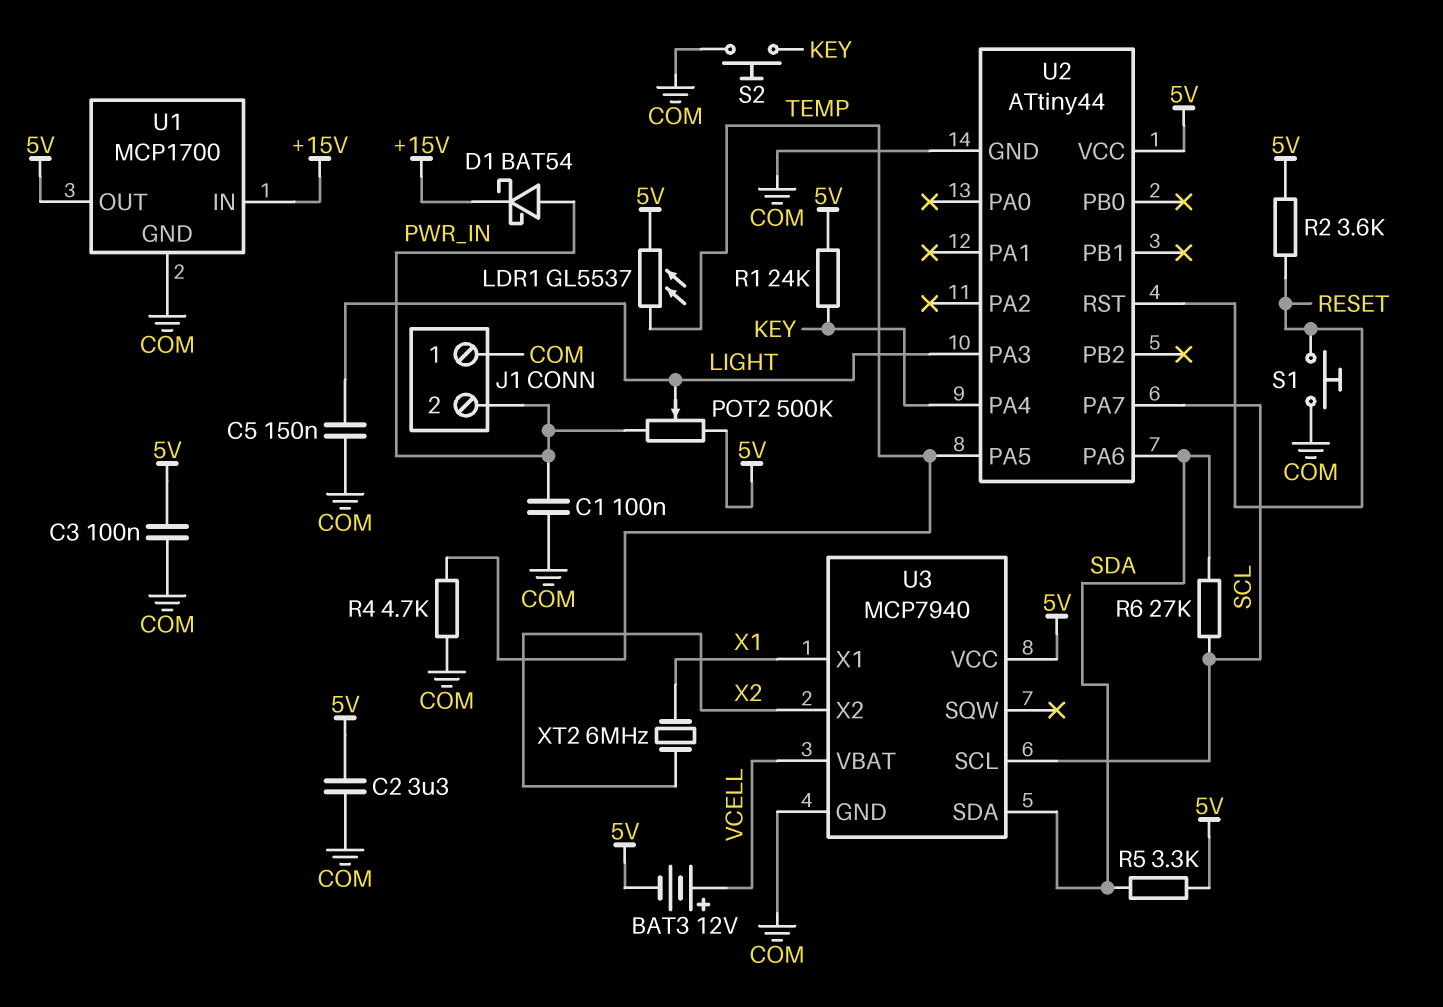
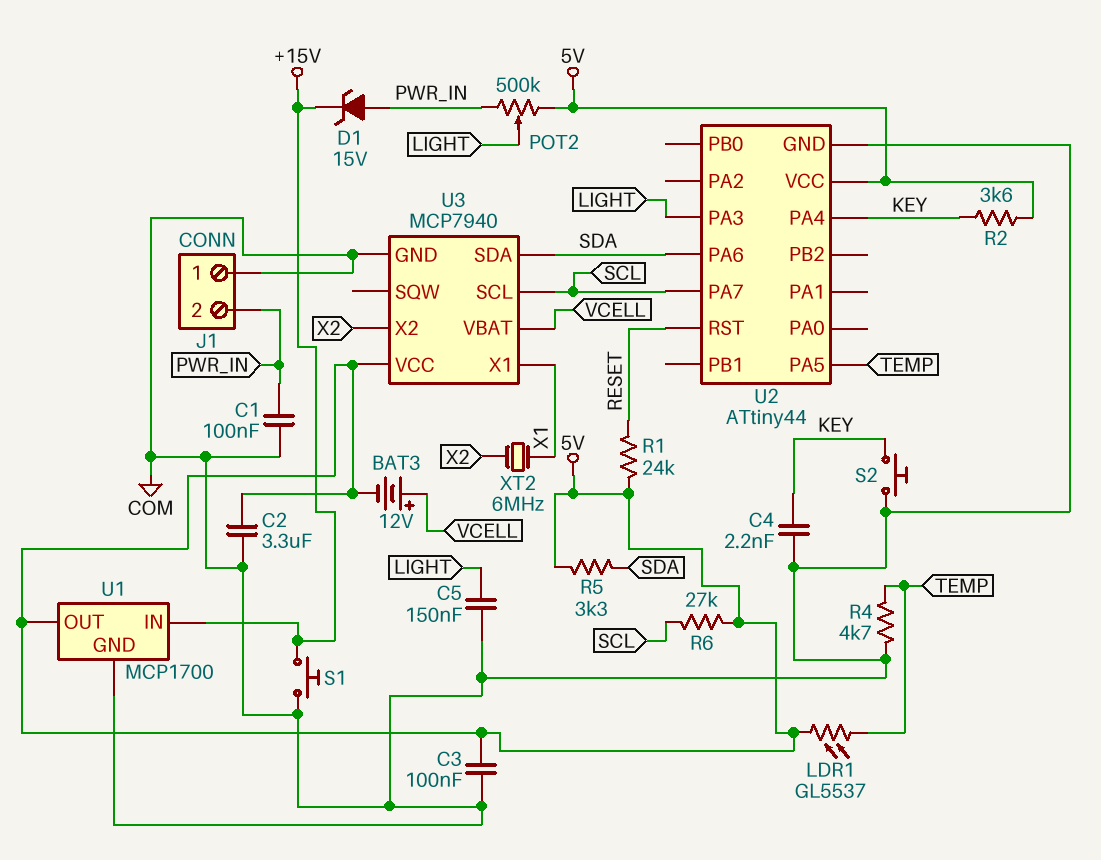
C4: none -> 2.2nF (COM, KEY)
D1: schottky BAT54 (A PWR_IN, K +15V) -> zener 15V (A PWR_IN, K +15V)
R1: 24k (5V, KEY) -> 24k (5V, RESET)
R2: 3.6k (5V, RESET) -> 3.6k (5V, KEY)
R6: 27k (SCL, SDA) -> 27k (5V, SCL)
S1: button (COM, RESET) -> button (+15V, COM)

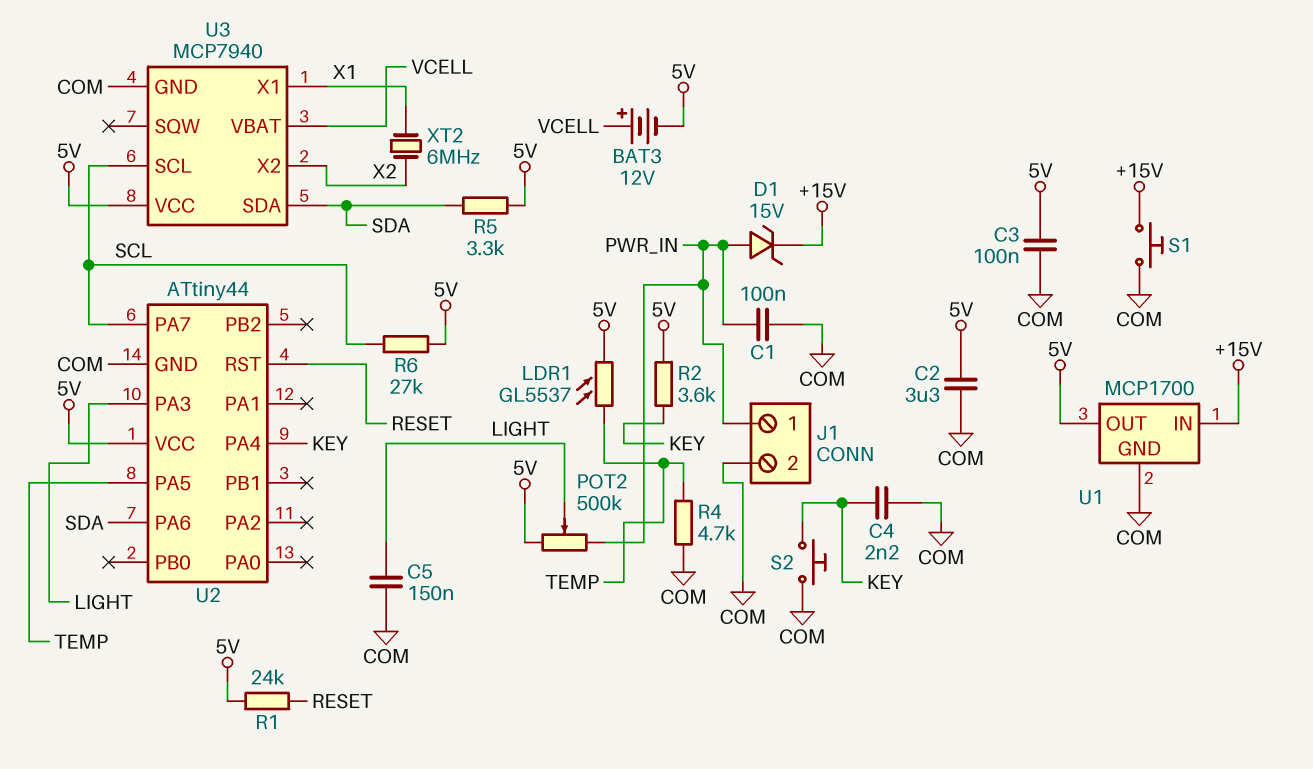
J1 pin 1: COM -> PWR_IN
J1 pin 2: PWR_IN -> COM

